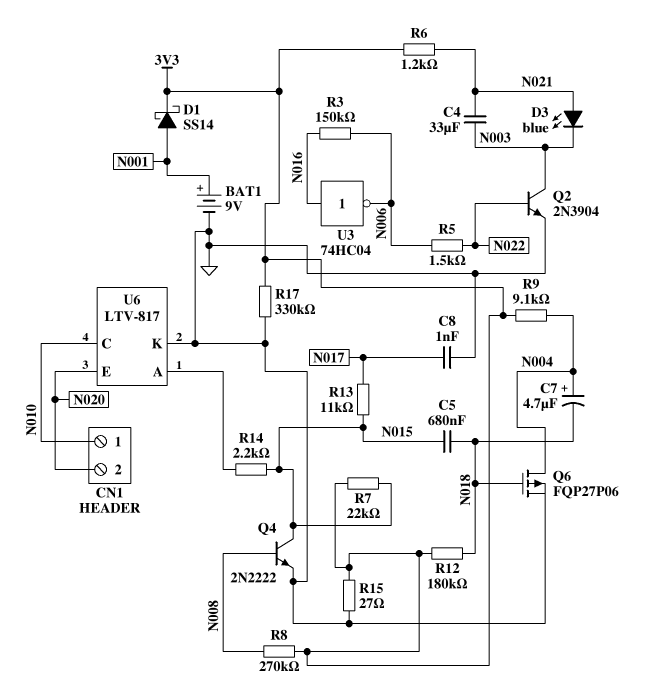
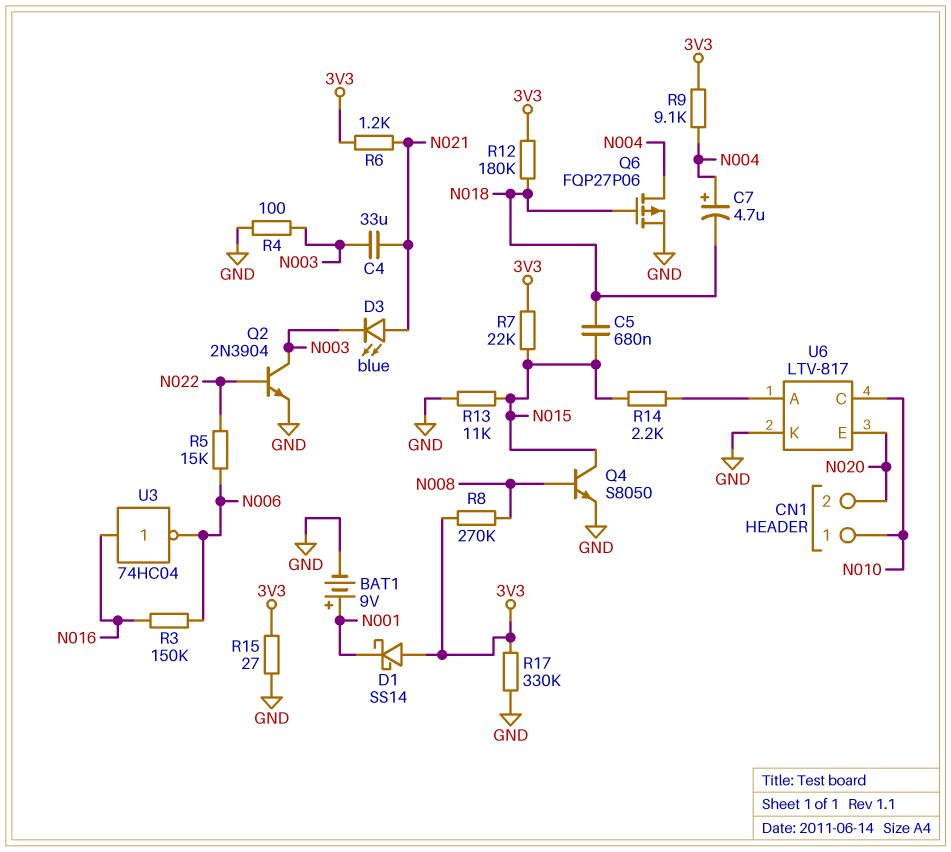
C8: 1nF (GND, N017) -> none
D1: schottky SS14 (A N001, K 3V3) -> schottky SS14 (A 3V3, K N001)
Q4: NPN 2N2222 (B N008, C N015, E GND) -> NPN S8050 (B N008, C N015, E GND)
R4: none -> 100 (GND, N003)
R5: 1.5k (N006, N022) -> 15k (N006, N022)
R13: 11k (N015, N017) -> 11k (GND, N015)

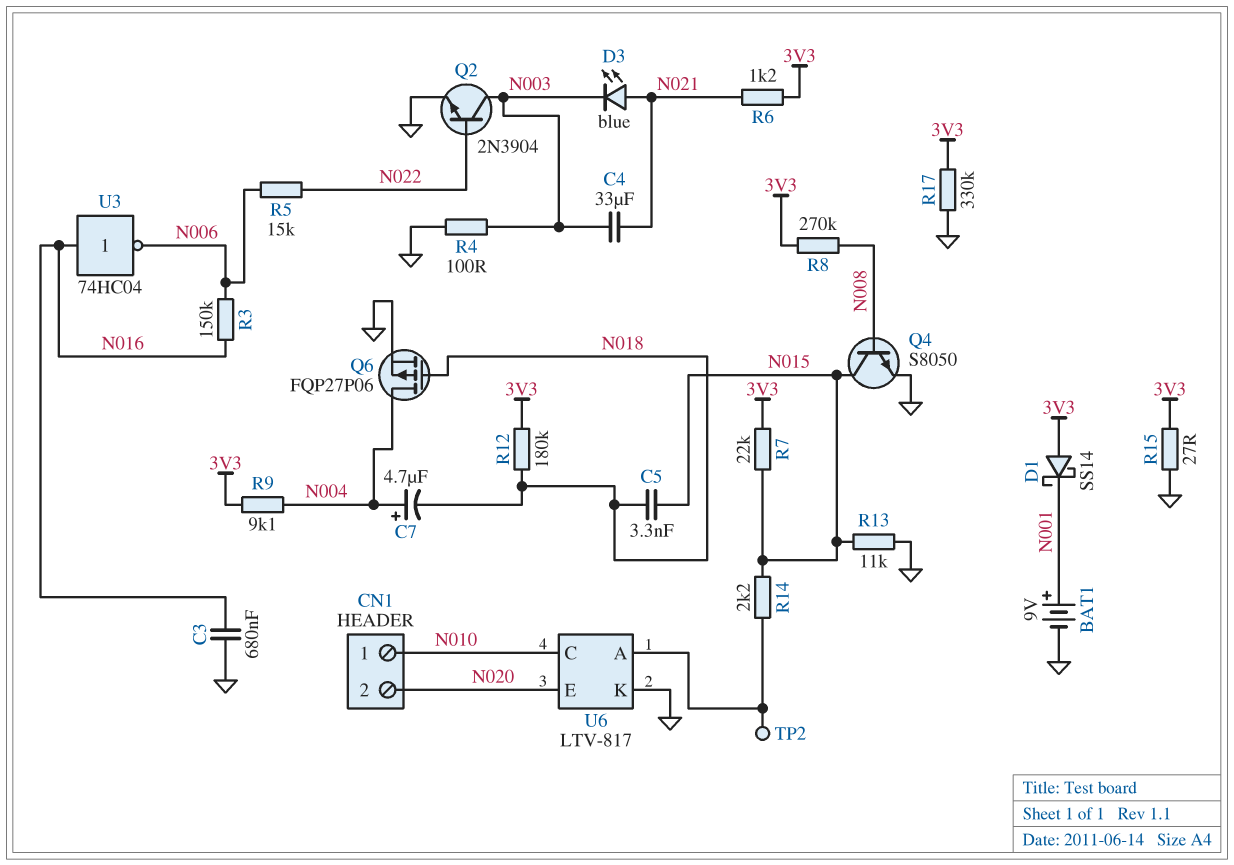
C3: none -> 680nF (GND, N016)
C5: 680nF (N015, N018) -> 3.3nF (N015, N018)
TP2: none -> test point (U6/A)

